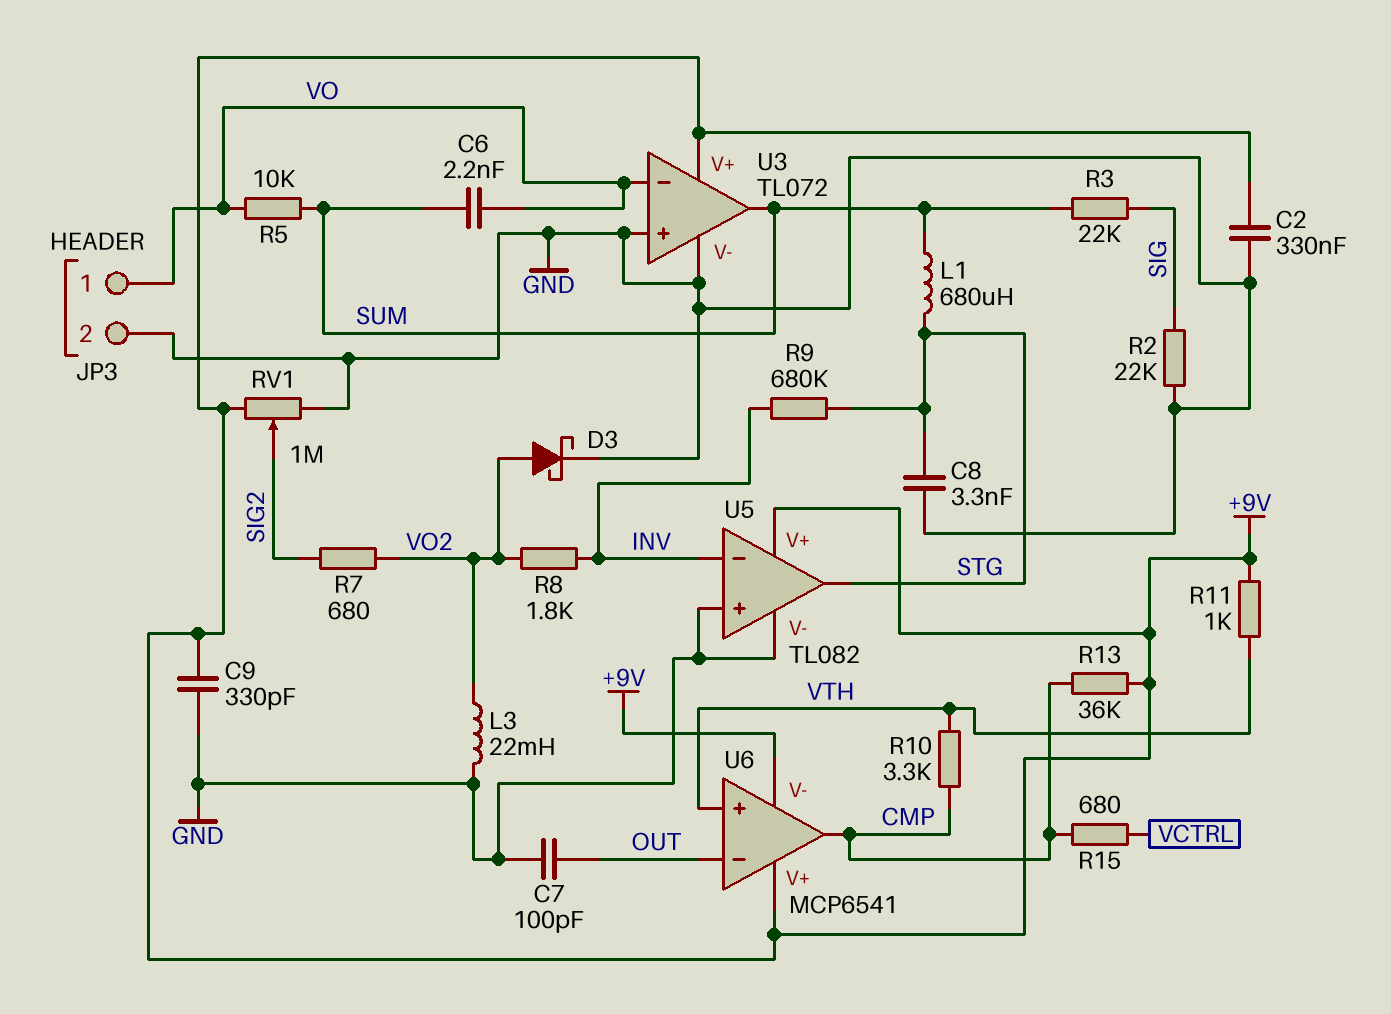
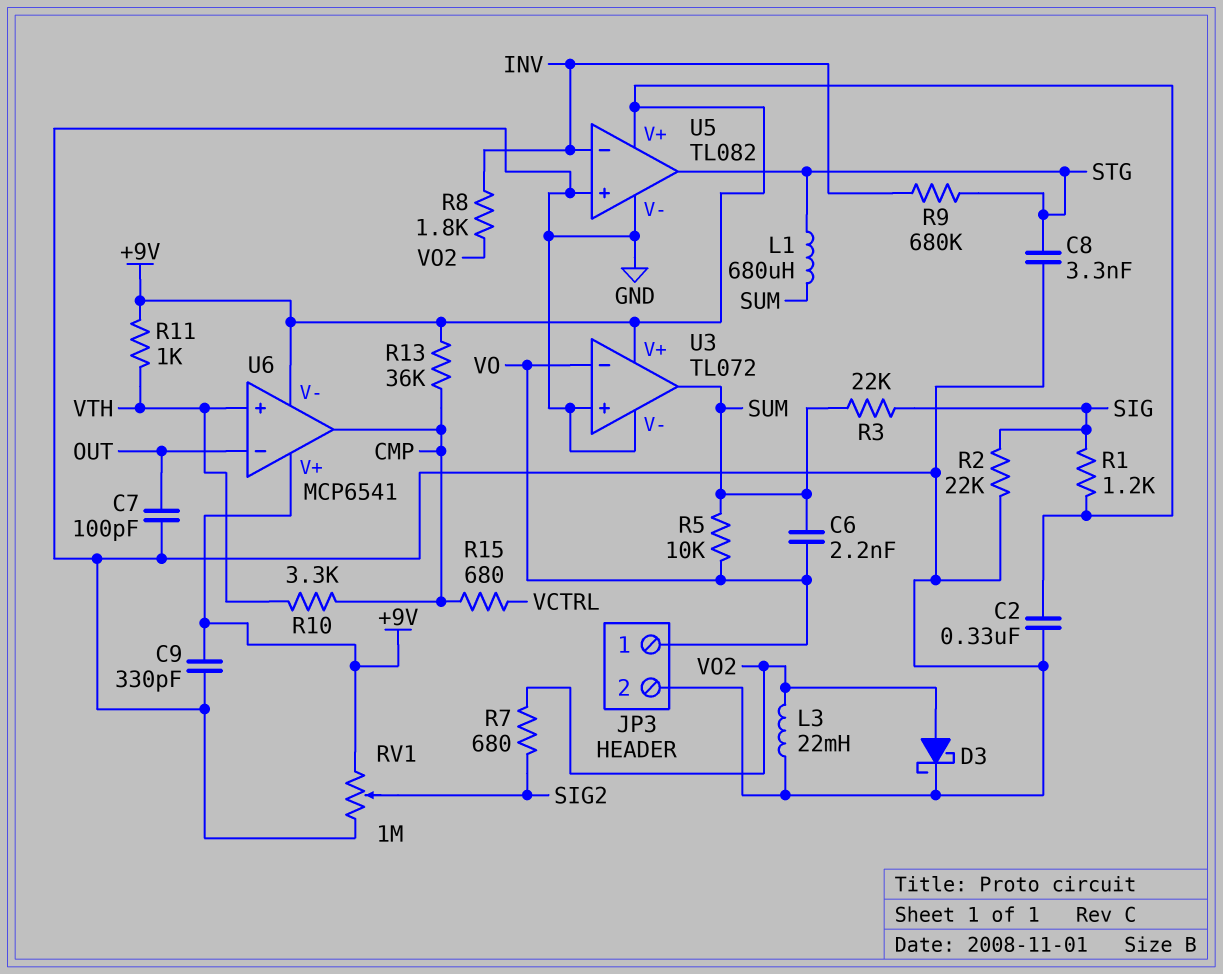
R1: none -> 1.2k (+9V, SIG)

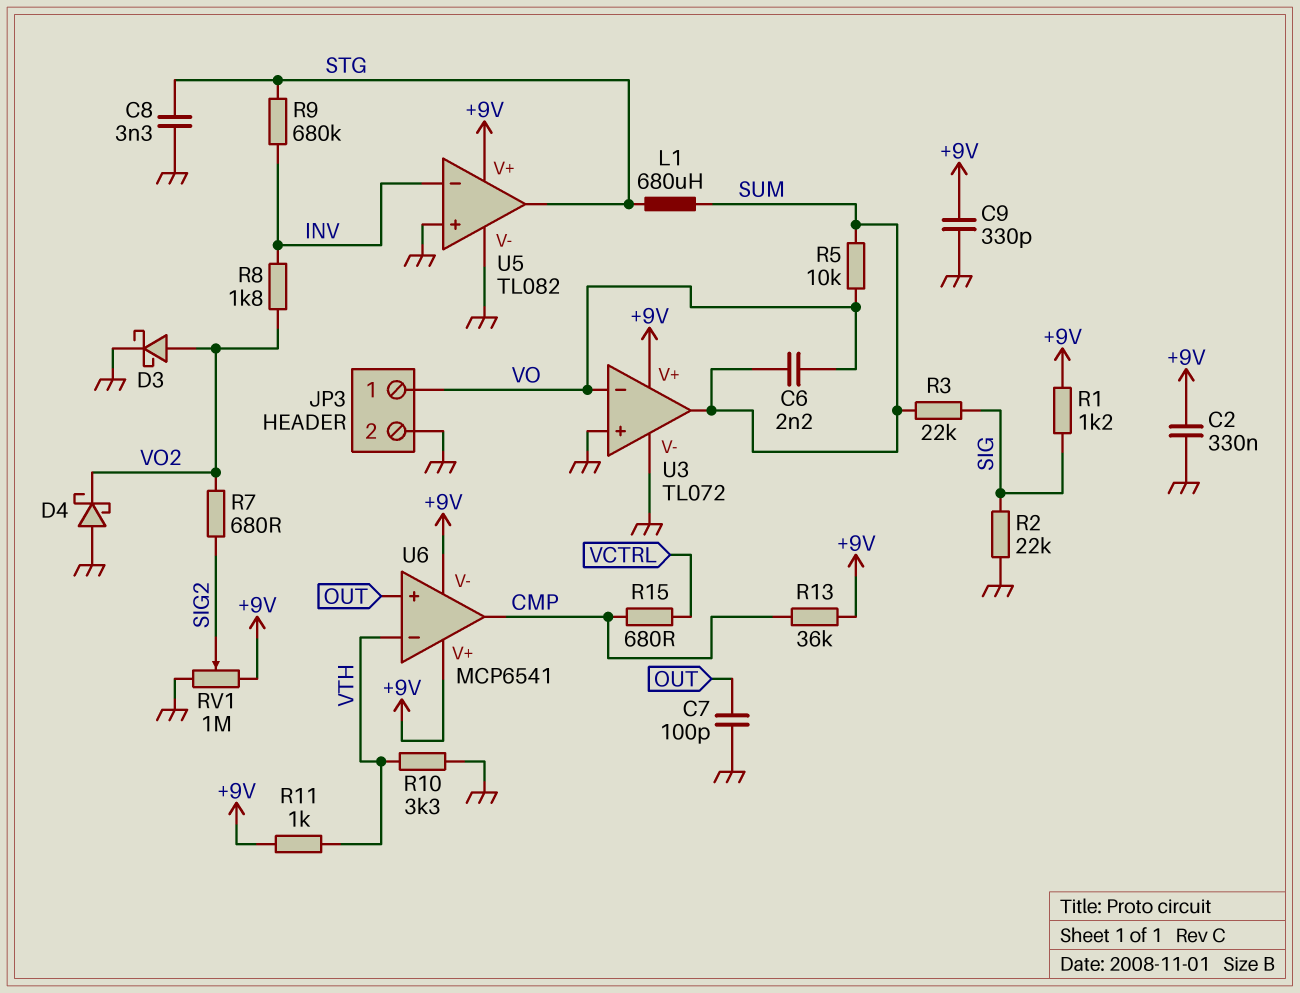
D4: none -> schottky (A GND, K VO2)
L3: 22mH (GND, VO2) -> none
R10: 3.3k (CMP, VTH) -> 3.3k (GND, VTH)
U6 pin in+: VTH -> OUT
U6 pin in-: OUT -> VTH

